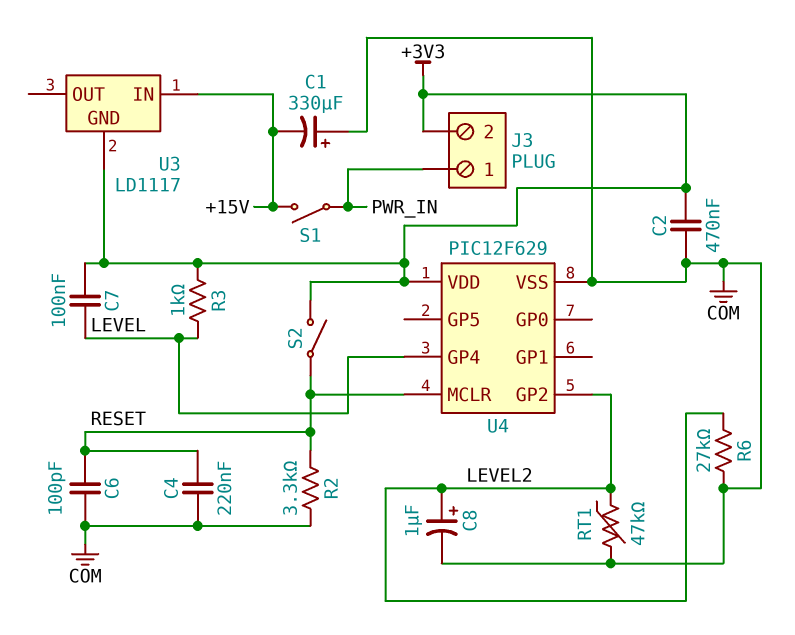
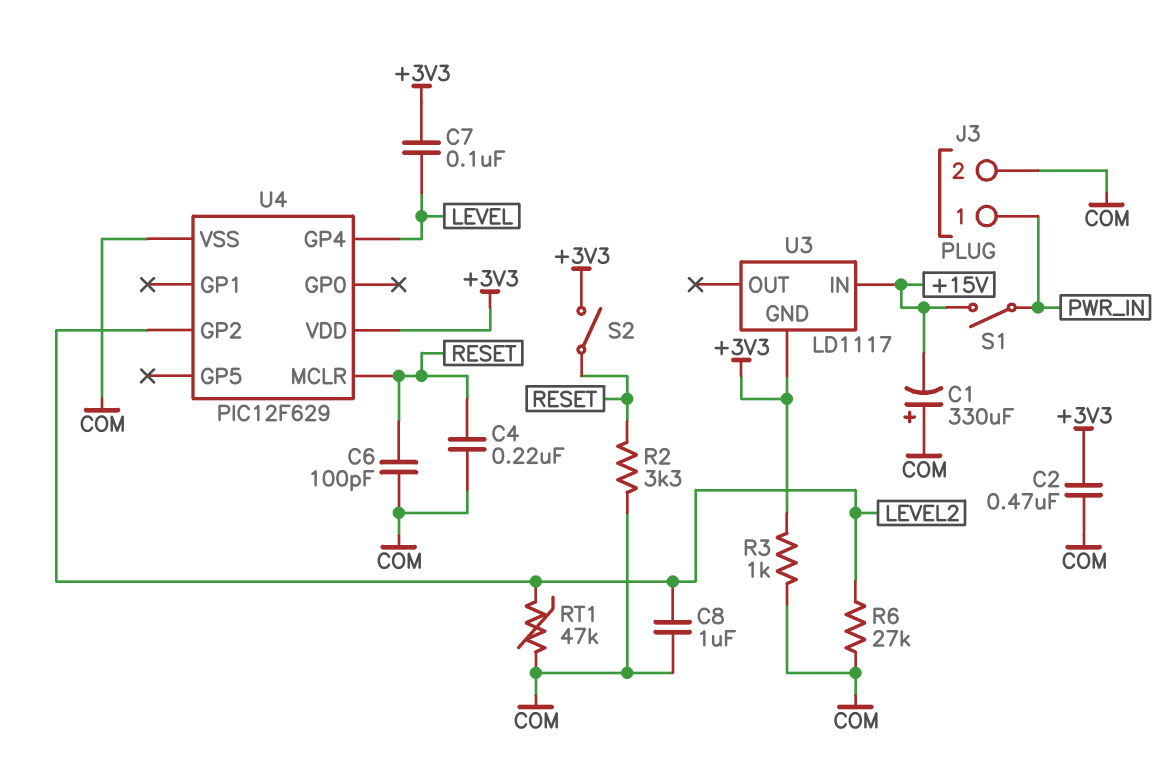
C8: 1uF (plus LEVEL2, minus COM) -> 1uF (COM, LEVEL2)
J3 pin 2: +3V3 -> COM
R3: 1k (+3V3, LEVEL) -> 1k (+3V3, COM)

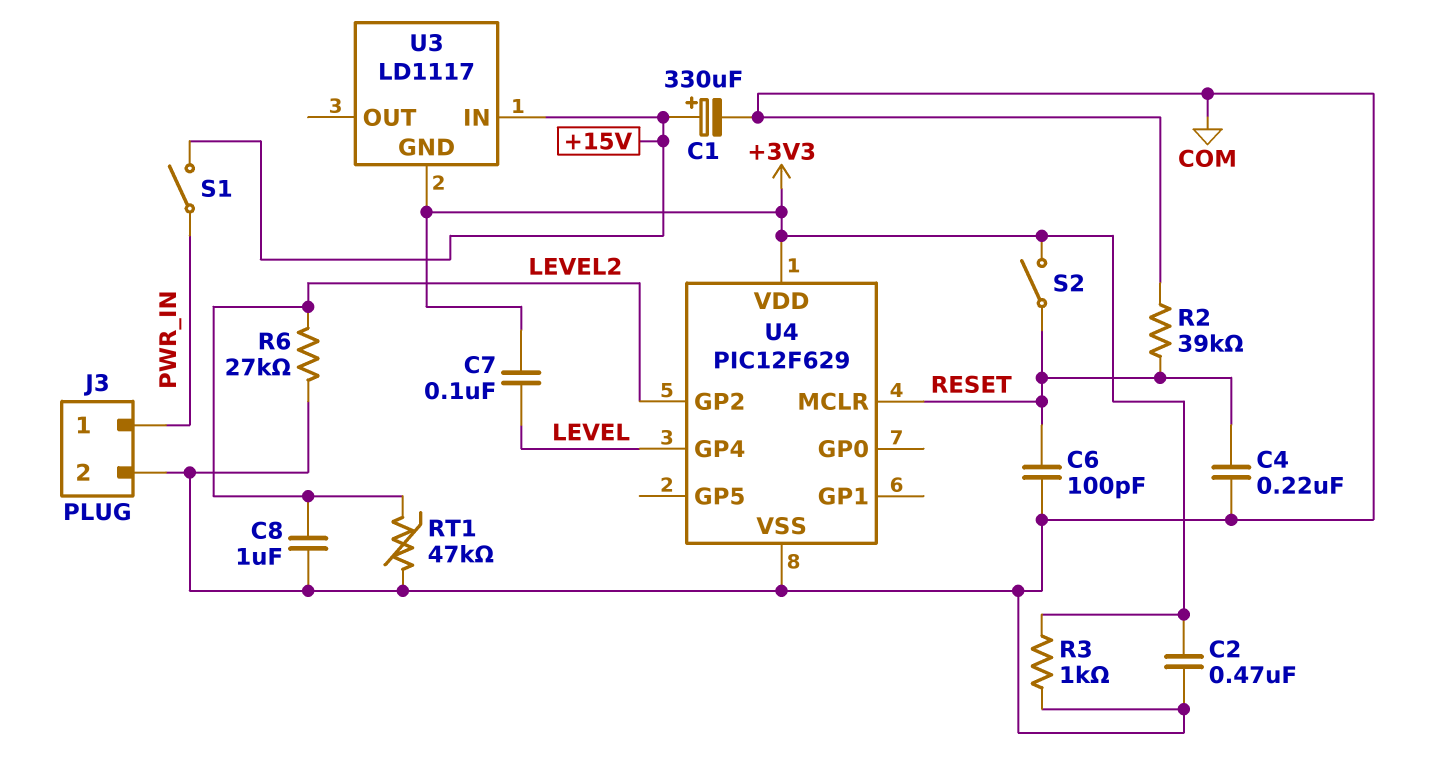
C1: 330uF (plus COM, minus +15V) -> 330uF (plus +15V, minus COM)
R2: 3.3k (COM, RESET) -> 39k (COM, RESET)

